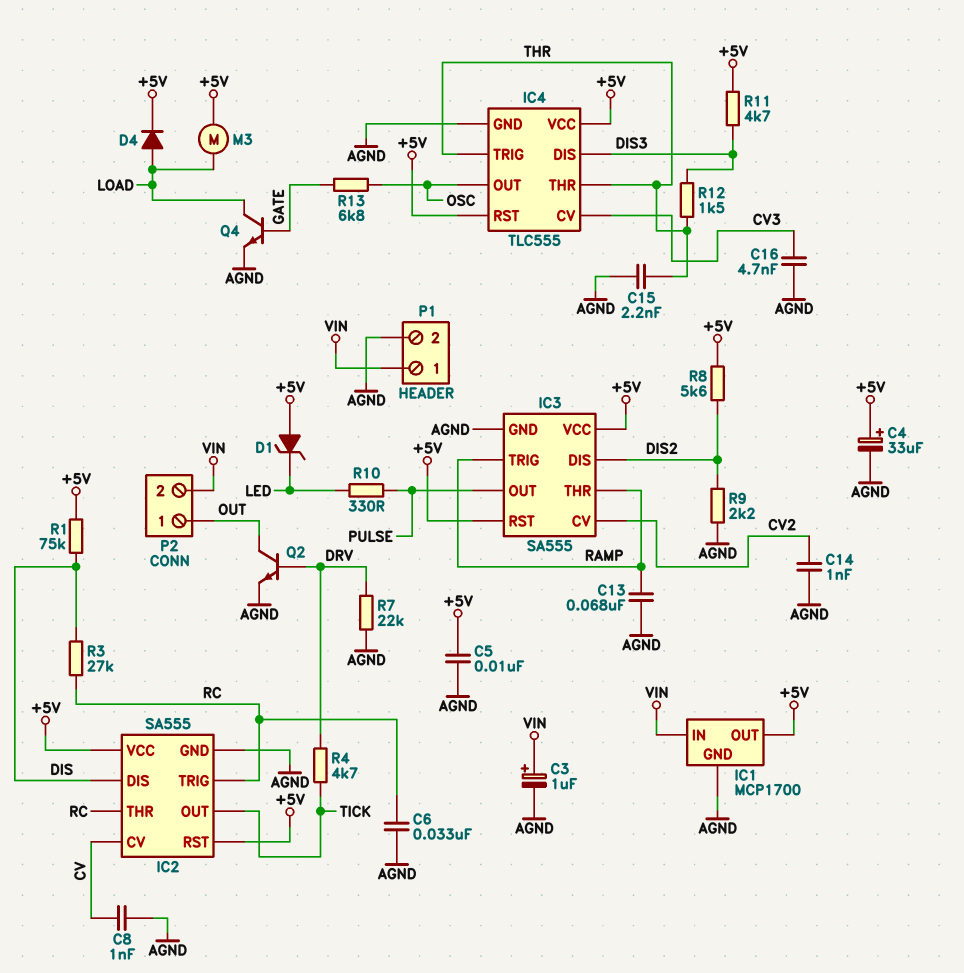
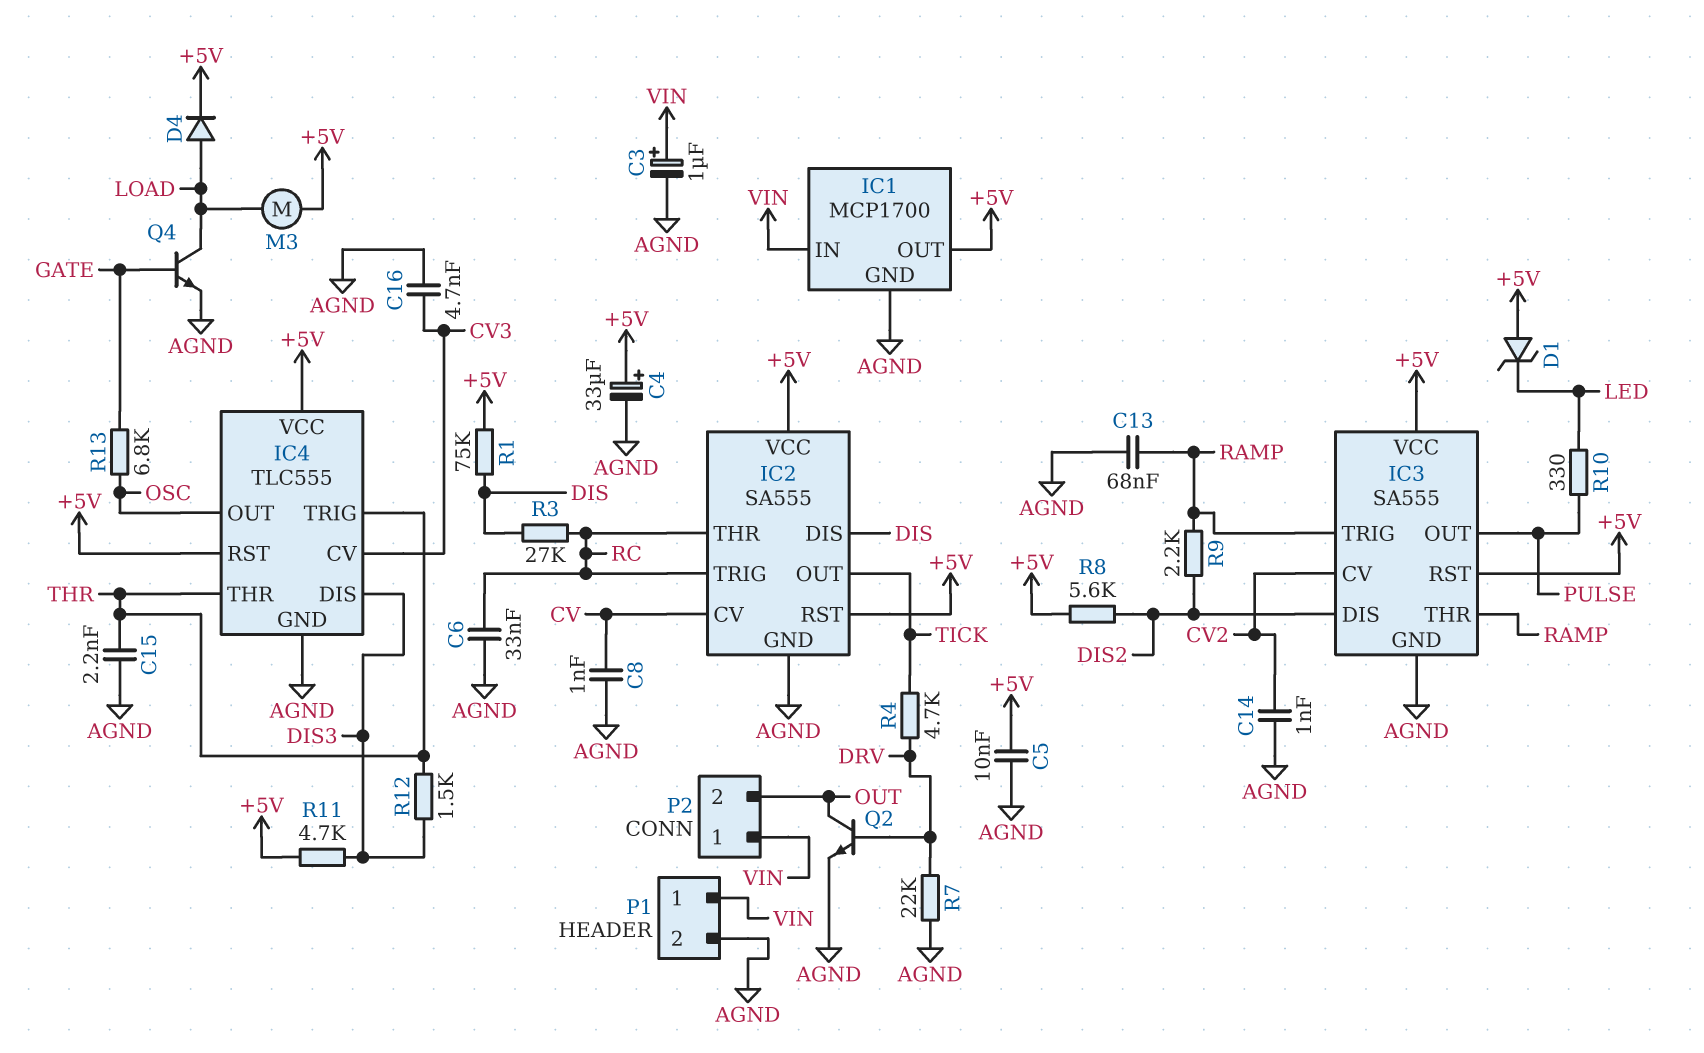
P2 pin 1: OUT -> VIN
P2 pin 2: VIN -> OUT
R9: 2.2k (AGND, DIS2) -> 2.2k (DIS2, RAMP)

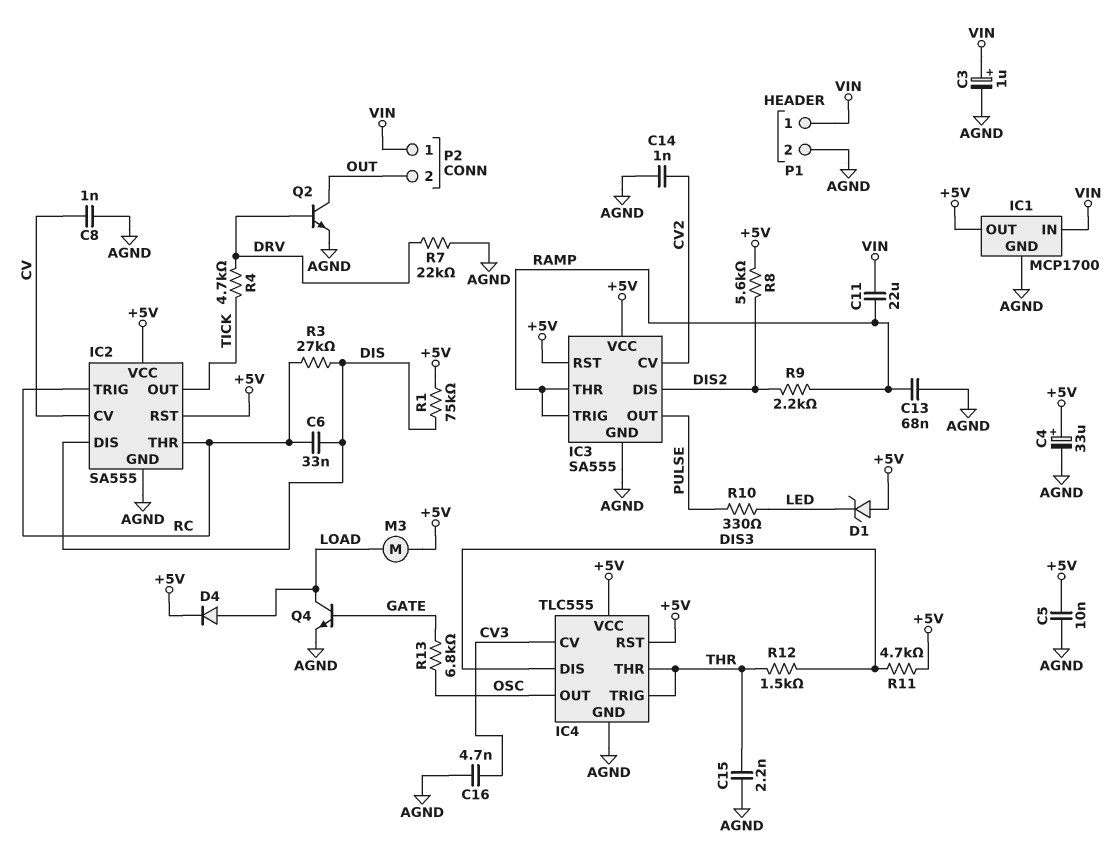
C6: 33nF (AGND, RC) -> 33nF (DIS, RC)
C11: none -> 22uF (RAMP, VIN)

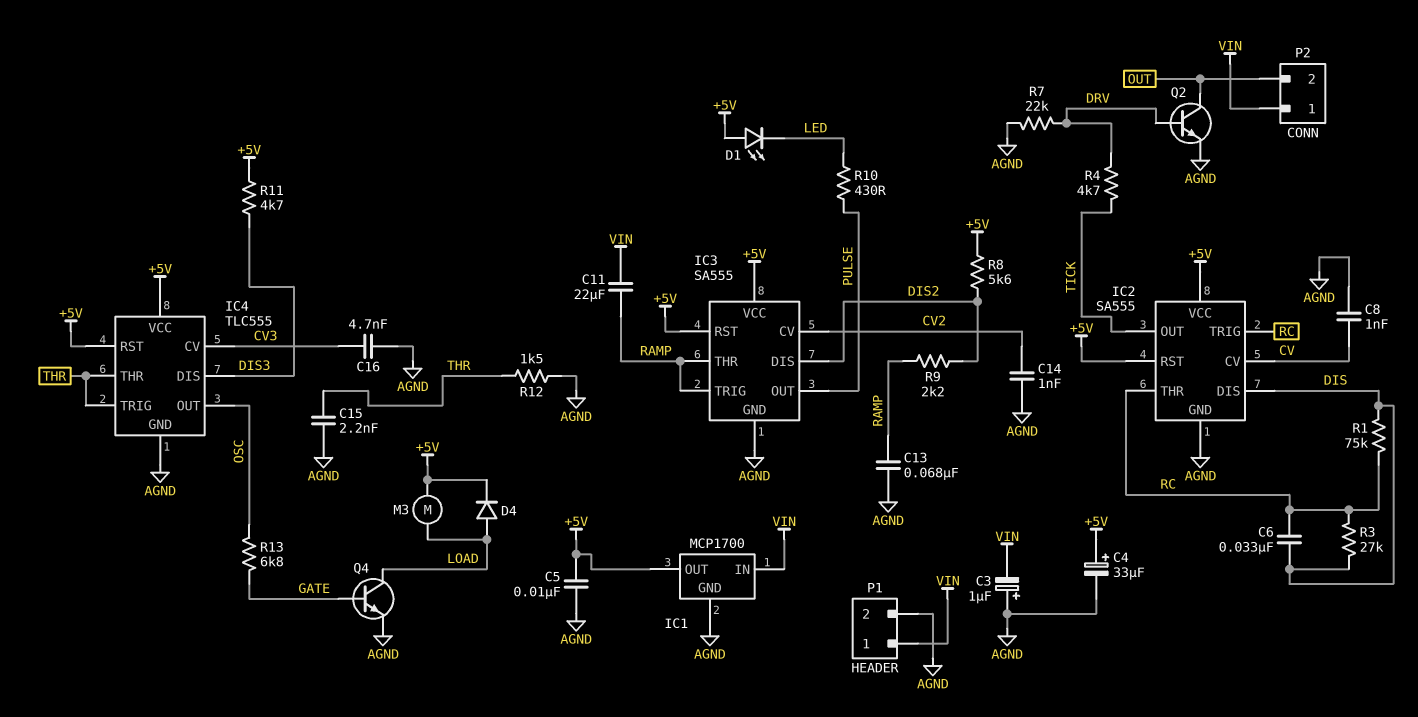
C3: 1uF (plus VIN, minus AGND) -> 1uF (plus AGND, minus VIN)
D1: zener (A +5V, K LED) -> LED (A +5V, K LED)
R1: 75k (+5V, DIS) -> 75k (DIS, RC)
R10: 330 (LED, PULSE) -> 430 (LED, PULSE)
R12: 1.5k (DIS3, THR) -> 1.5k (AGND, THR)

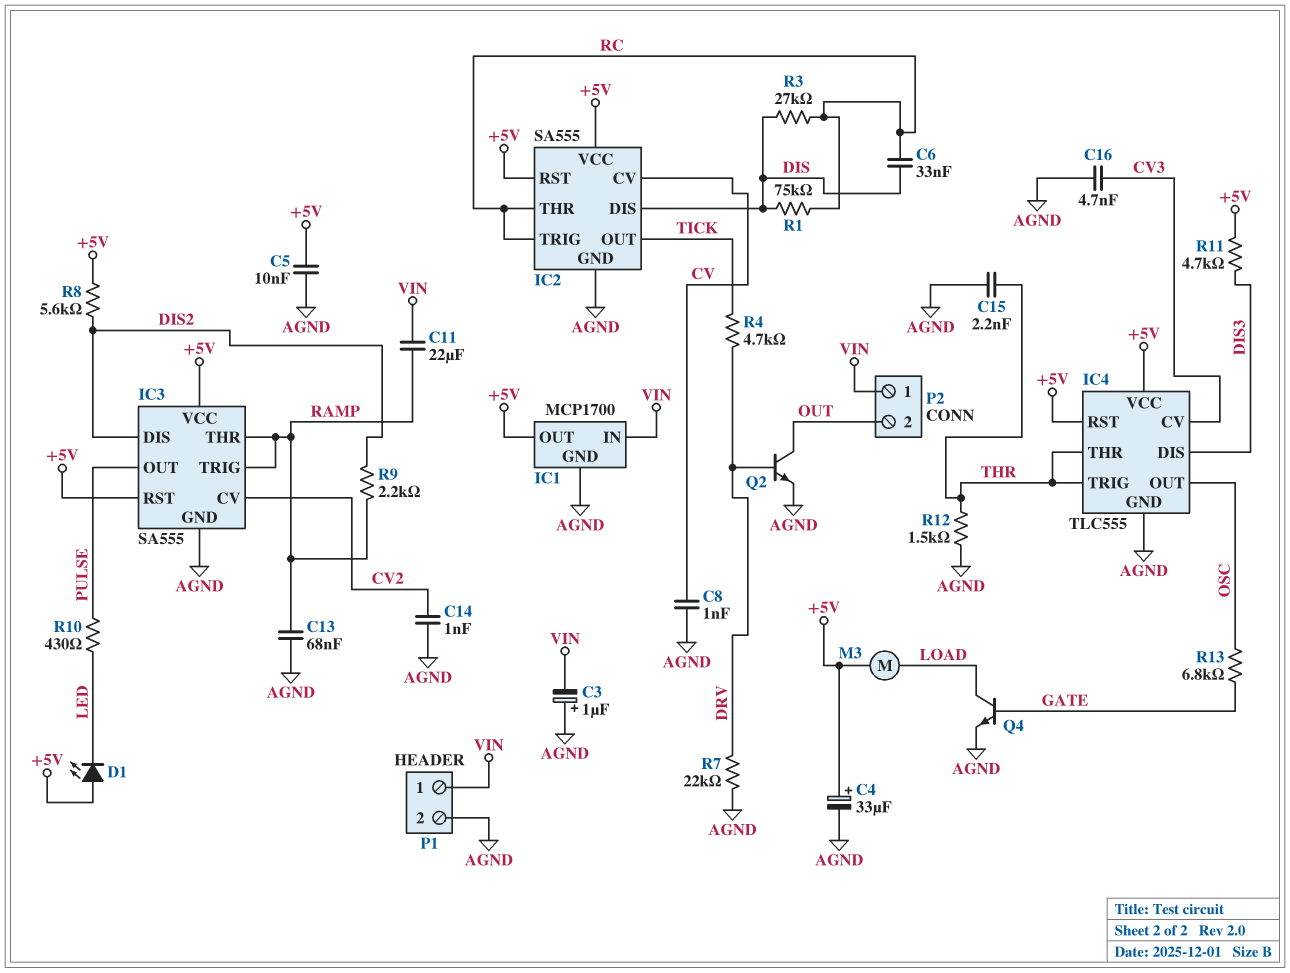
D4: diode (A LOAD, K +5V) -> none

